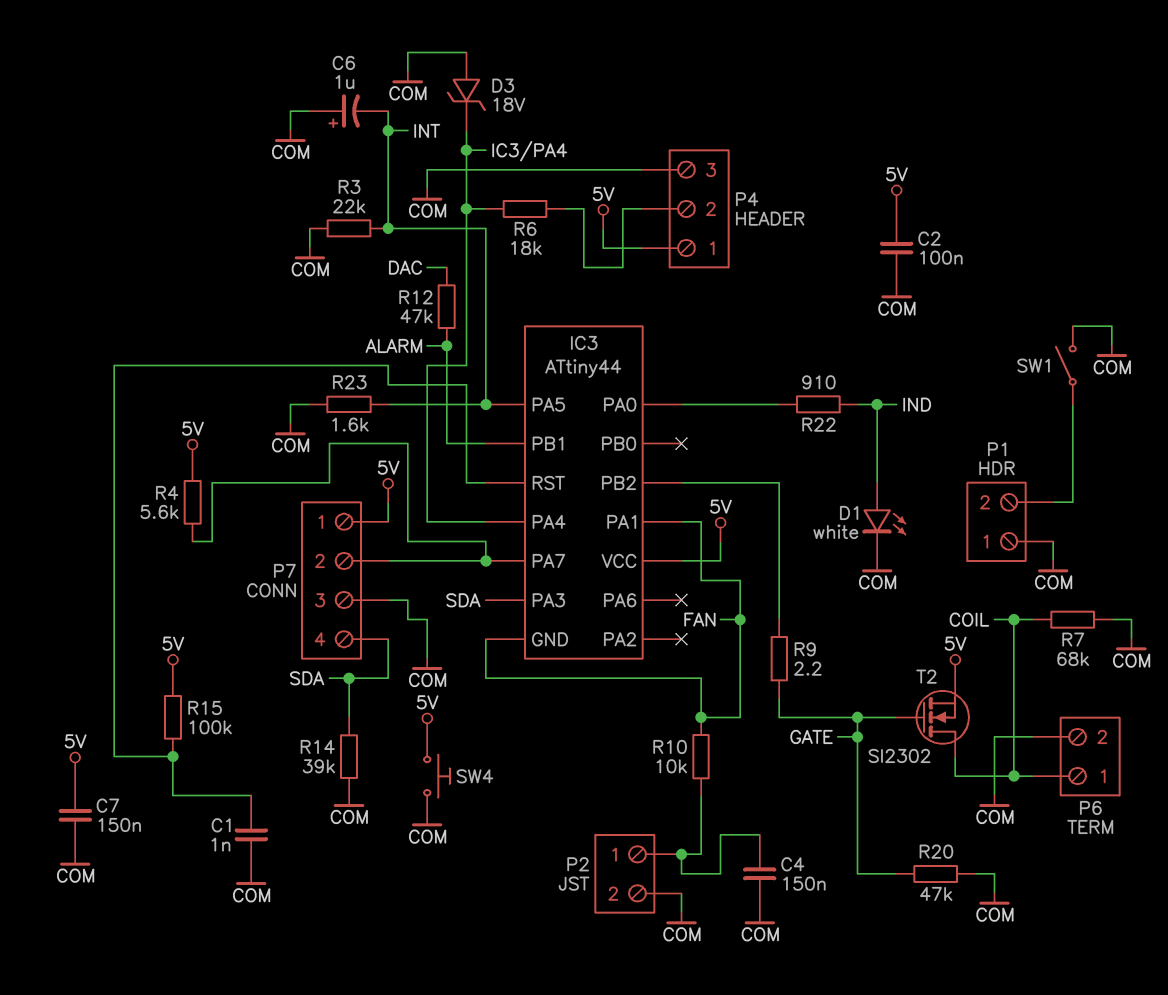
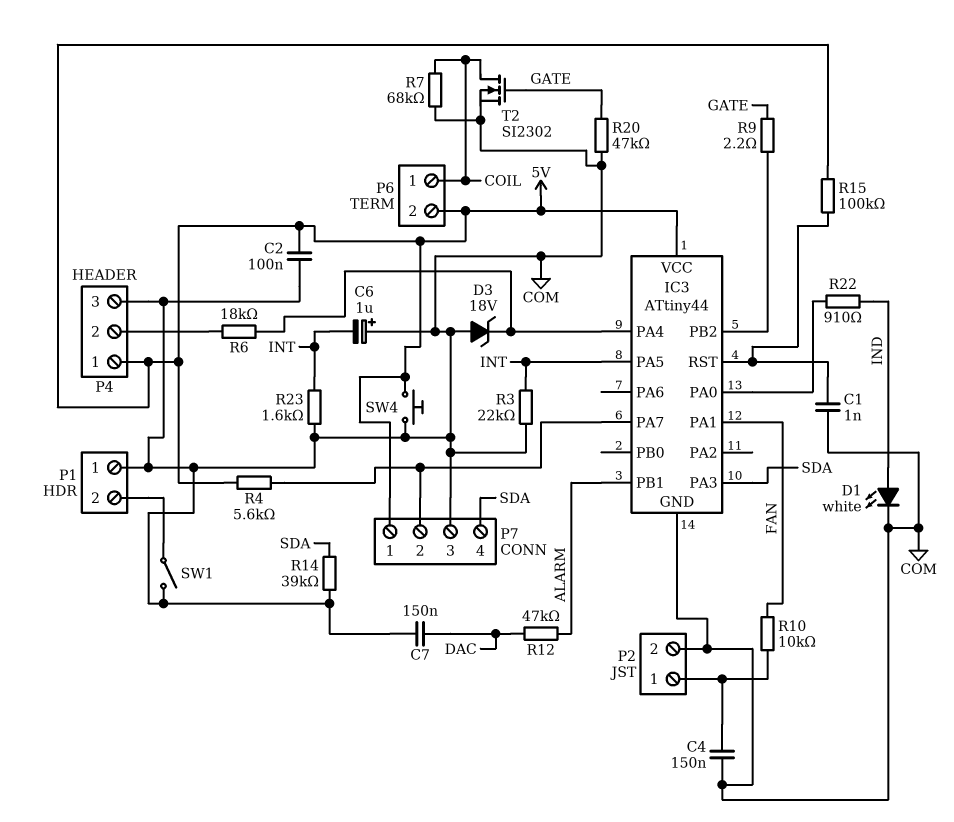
C7: 150nF (5V, COM) -> 150nF (COM, DAC)
IC3 pin GND: FAN -> COM
P6 pin 2: COM -> 5V
T2: NMOS SI2302 (G GATE, D COIL, S 5V) -> NMOS SI2302 (G GATE, D COIL, S COM)

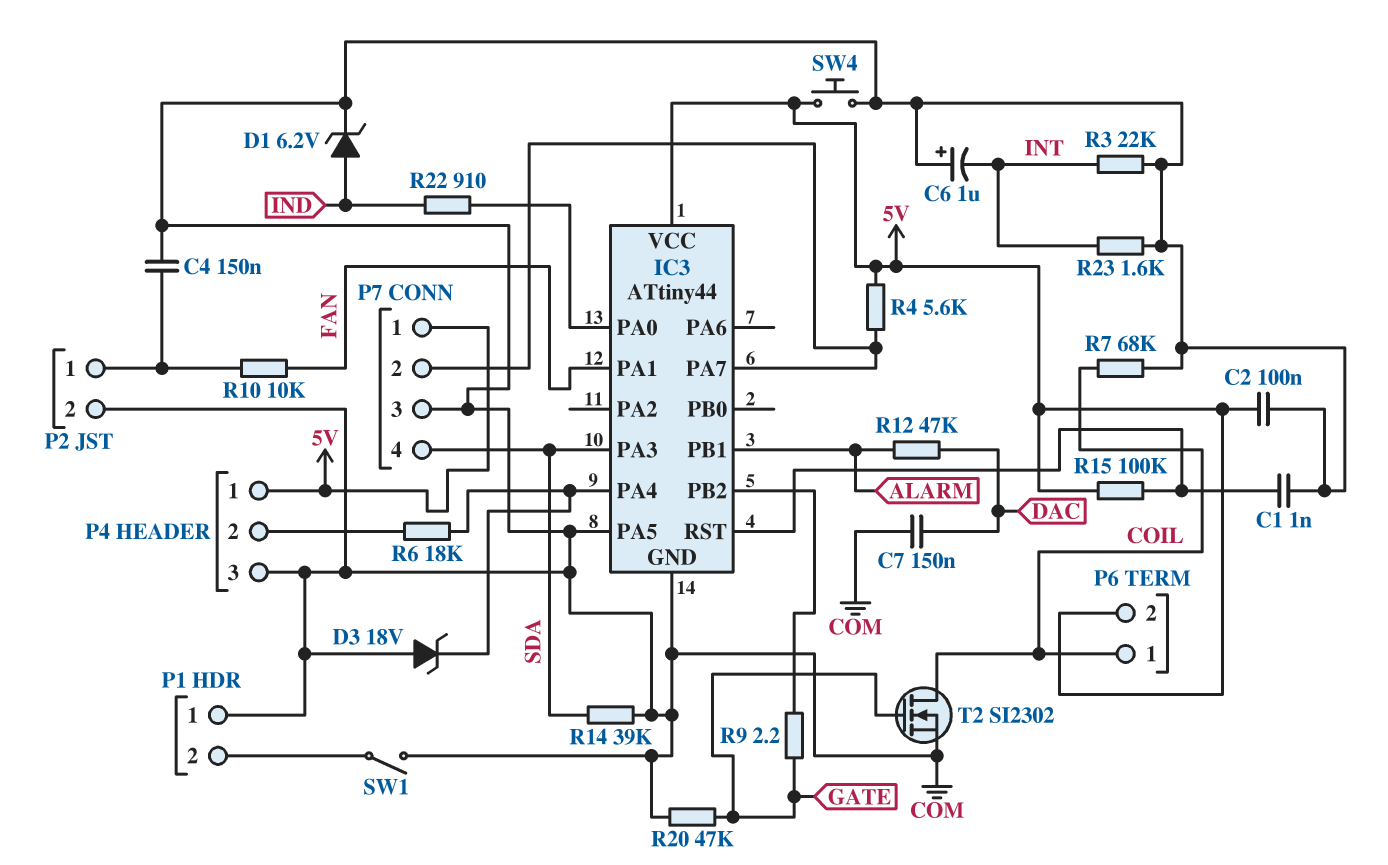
D1: LED white (A IND, K COM) -> zener 6.2V (A IND, K COM)
IC3 pin PA5: INT -> COM

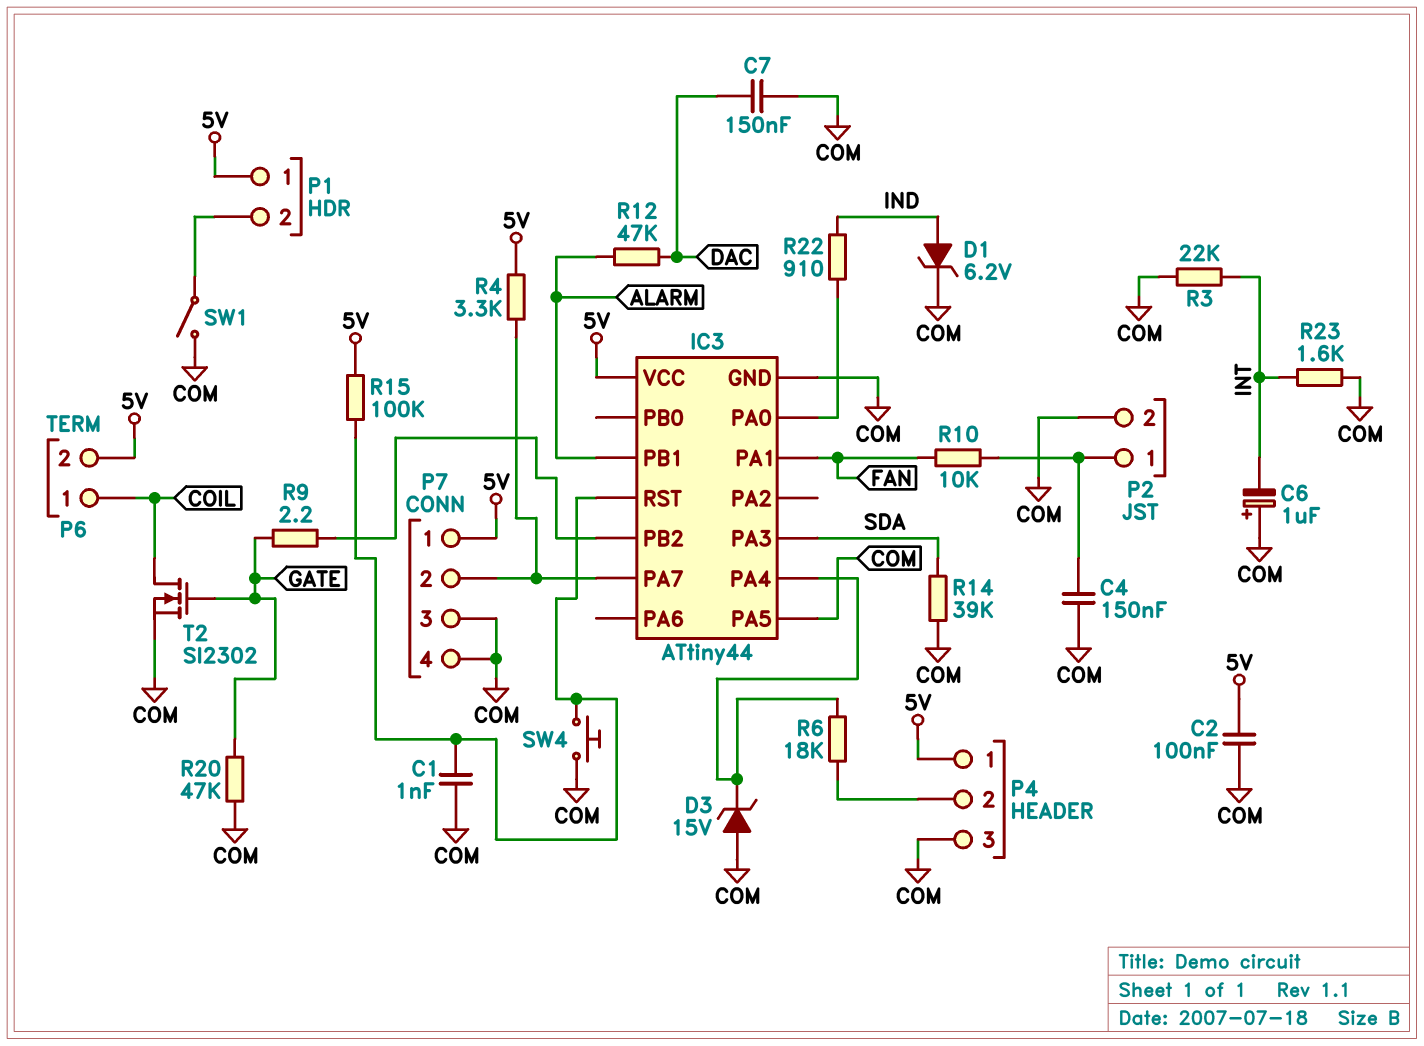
D3: zener 18V (A COM, K IC3/PA4) -> zener 15V (A COM, K IC3/PA4)
P1 pin 1: COM -> 5V
P7 pin 4: SDA -> COM
R4: 5.6k (5V, IC3/PA7) -> 3.3k (5V, IC3/PA7)
R7: 68k (COIL, COM) -> none
SW4: button (5V, COM) -> button (COM, IC3/RST)

